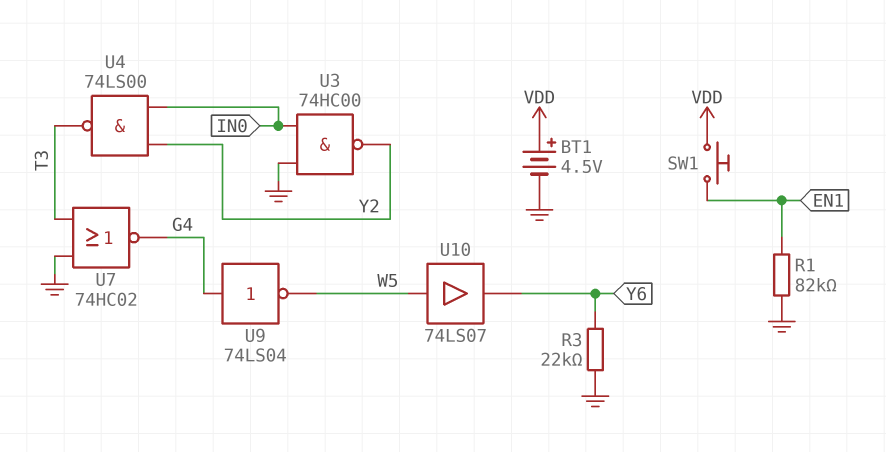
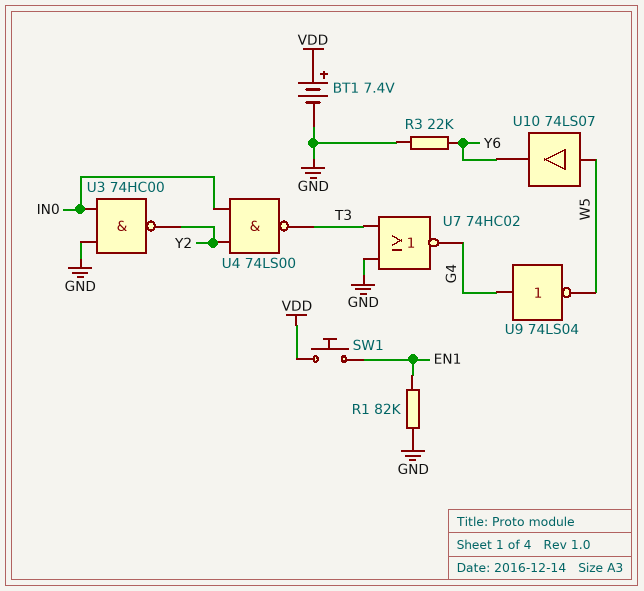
BT1: 4.5V (plus VDD, minus GND) -> 7.4V (plus VDD, minus GND)

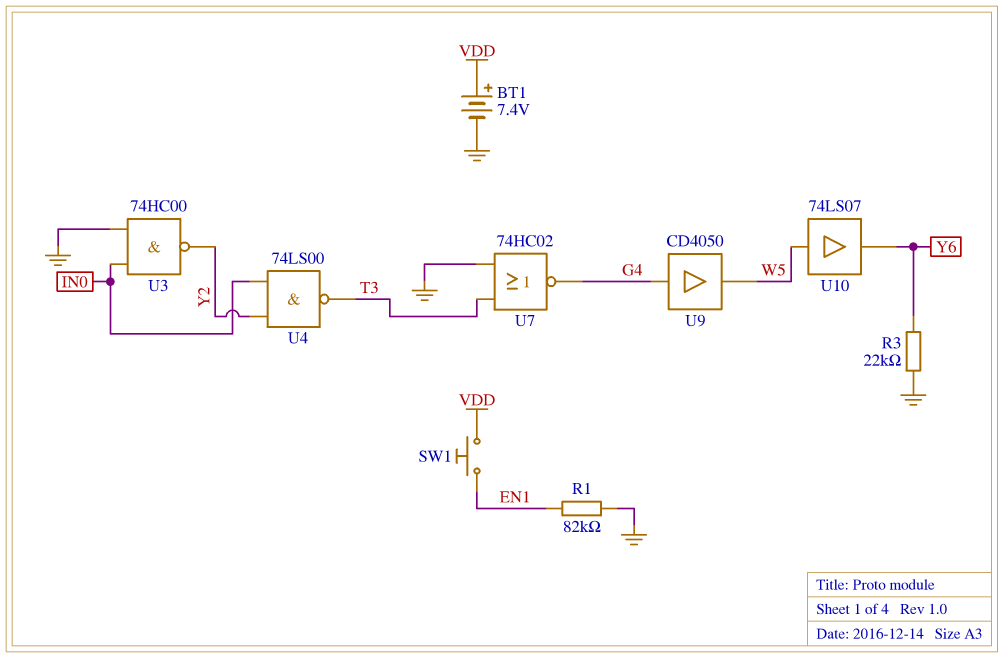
U9: NOT 74LS04 (in G4, out W5) -> buffer CD4050 (in G4, out W5)

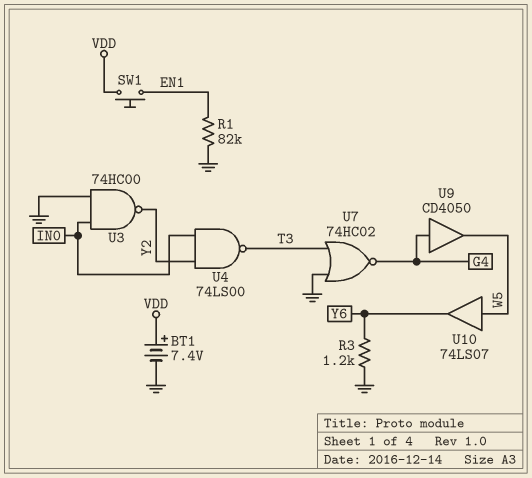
R3: 22k (GND, Y6) -> 1.2k (GND, Y6)

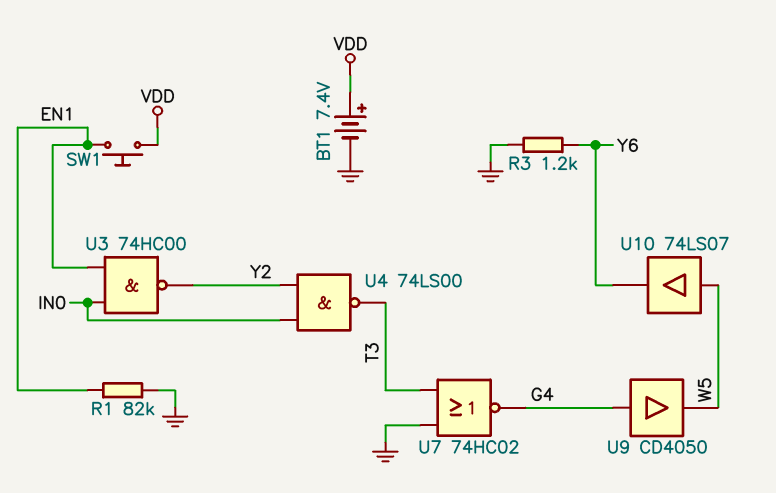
U3: NAND 74HC00 (in GND, in IN0, out Y2) -> NAND 74HC00 (in EN1, in IN0, out Y2)

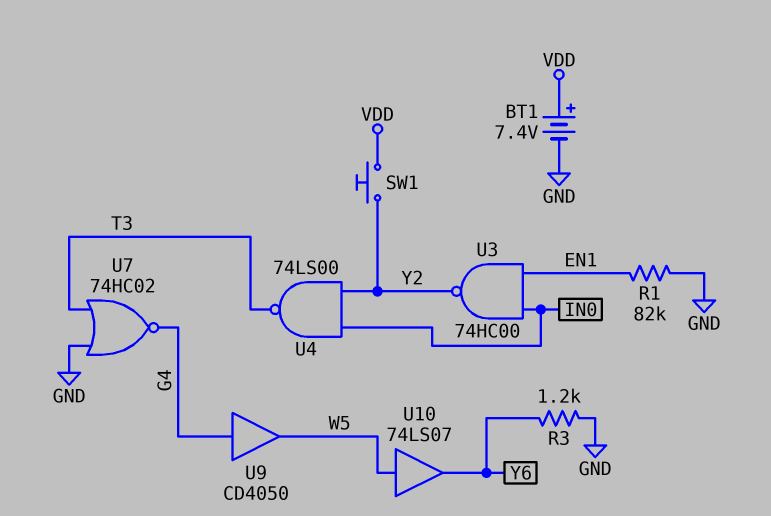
SW1: button (EN1, VDD) -> button (VDD, Y2)

